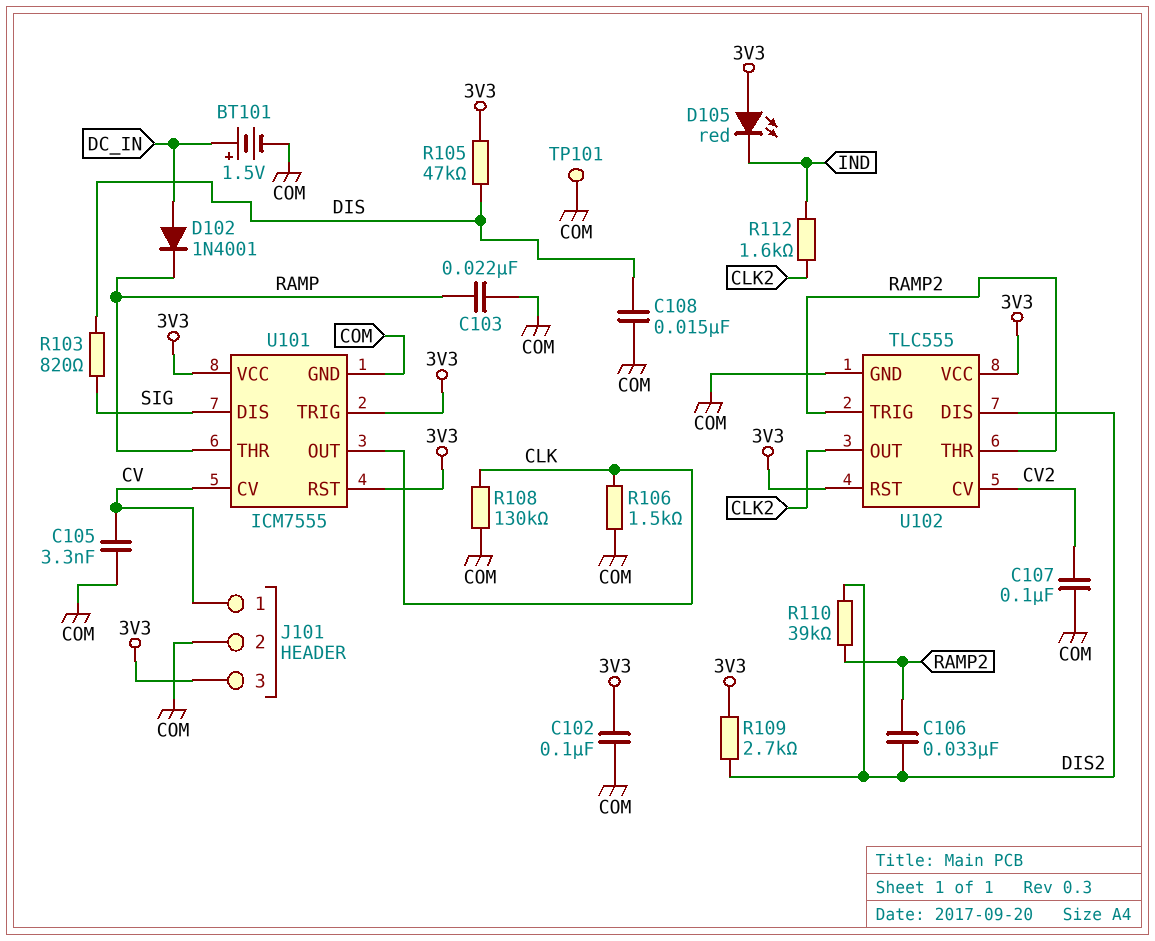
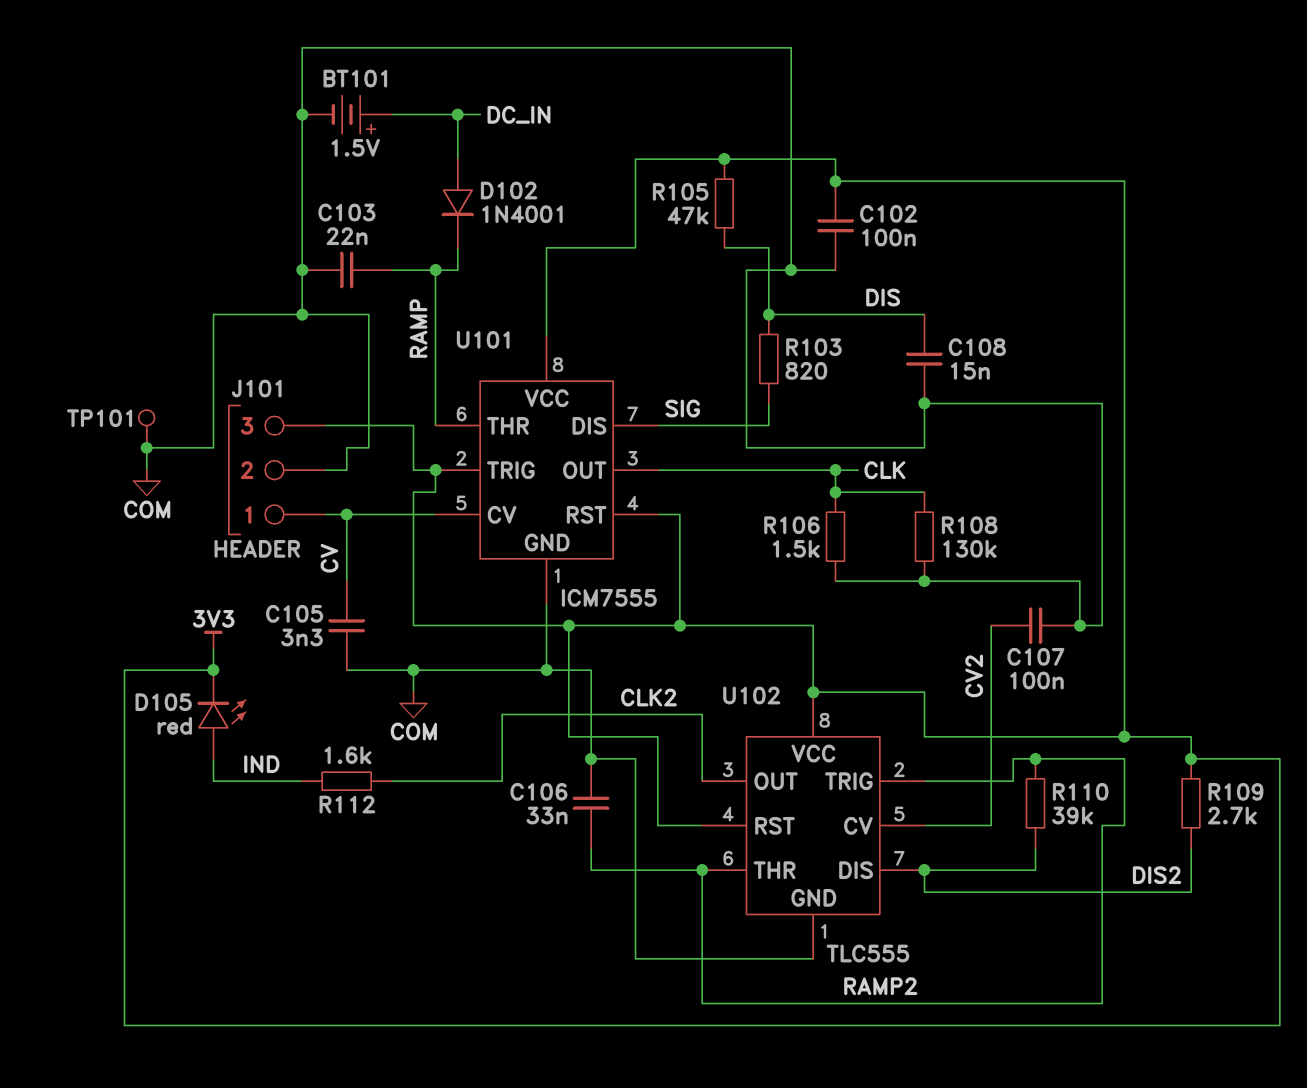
C106: 33nF (DIS2, RAMP2) -> 33nF (COM, RAMP2)
D105: LED red (A 3V3, K IND) -> LED red (A IND, K 3V3)

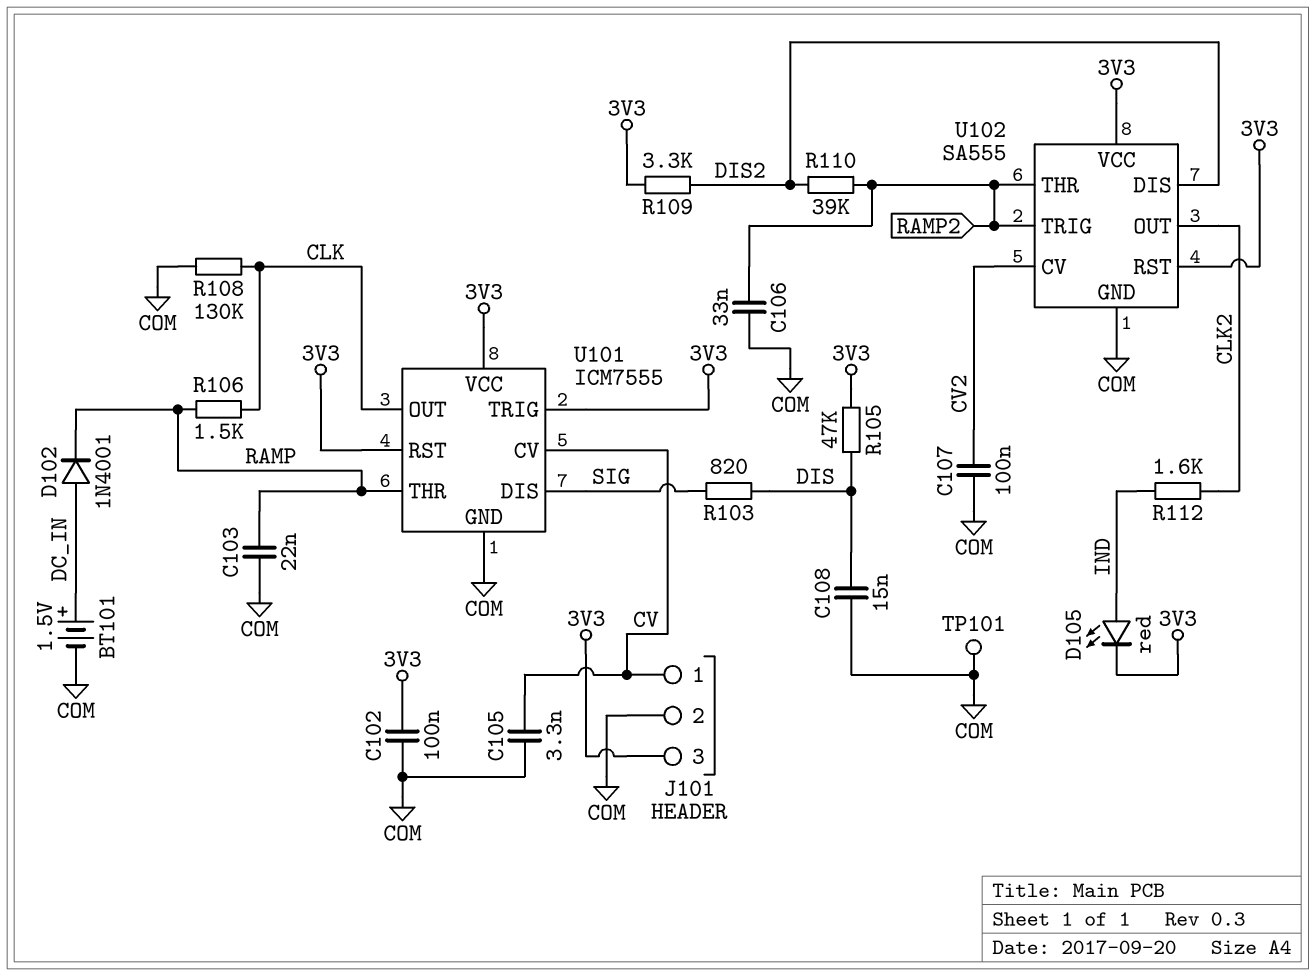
R106: 1.5k (CLK, COM) -> 1.5k (CLK, RAMP)
R109: 2.7k (3V3, DIS2) -> 3.3k (3V3, DIS2)
U102: TLC555 -> SA555

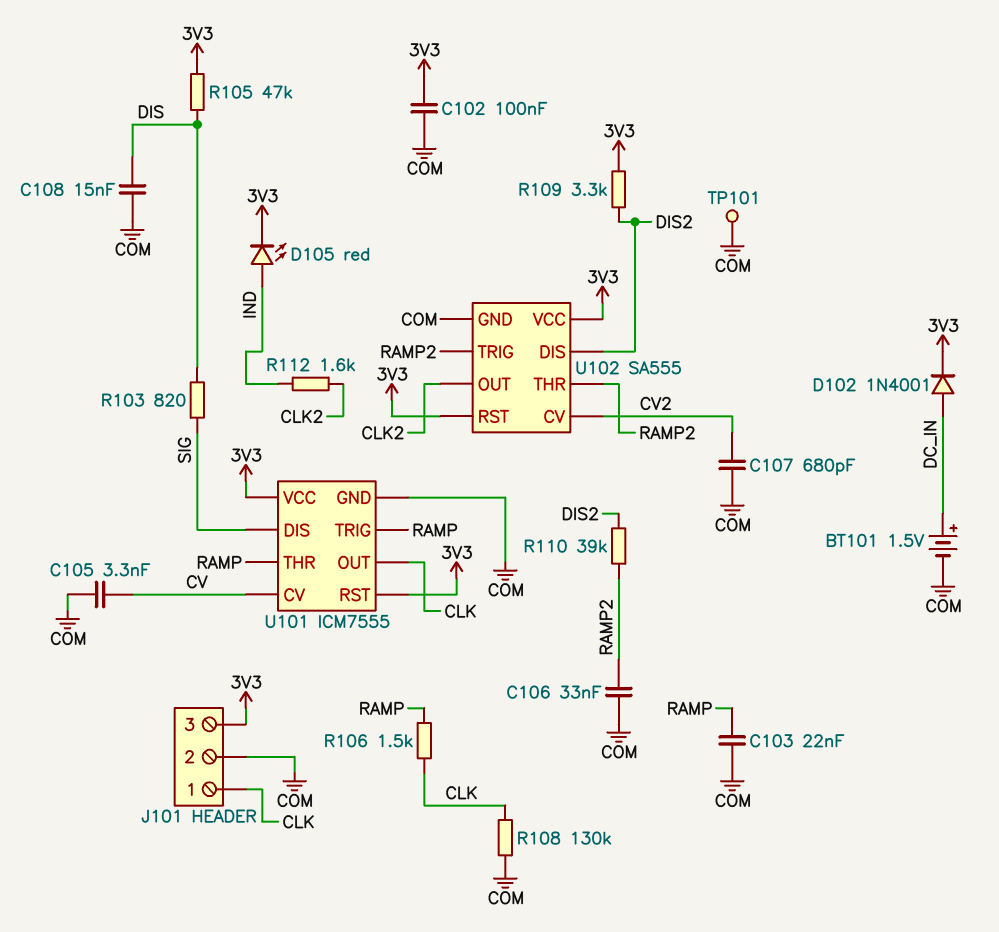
C107: 100nF (COM, CV2) -> 680pF (COM, CV2)
D102: diode 1N4001 (A DC_IN, K RAMP) -> diode 1N4001 (A DC_IN, K 3V3)
J101 pin 1: CV -> CLK
U101 pin TRIG: 3V3 -> RAMP

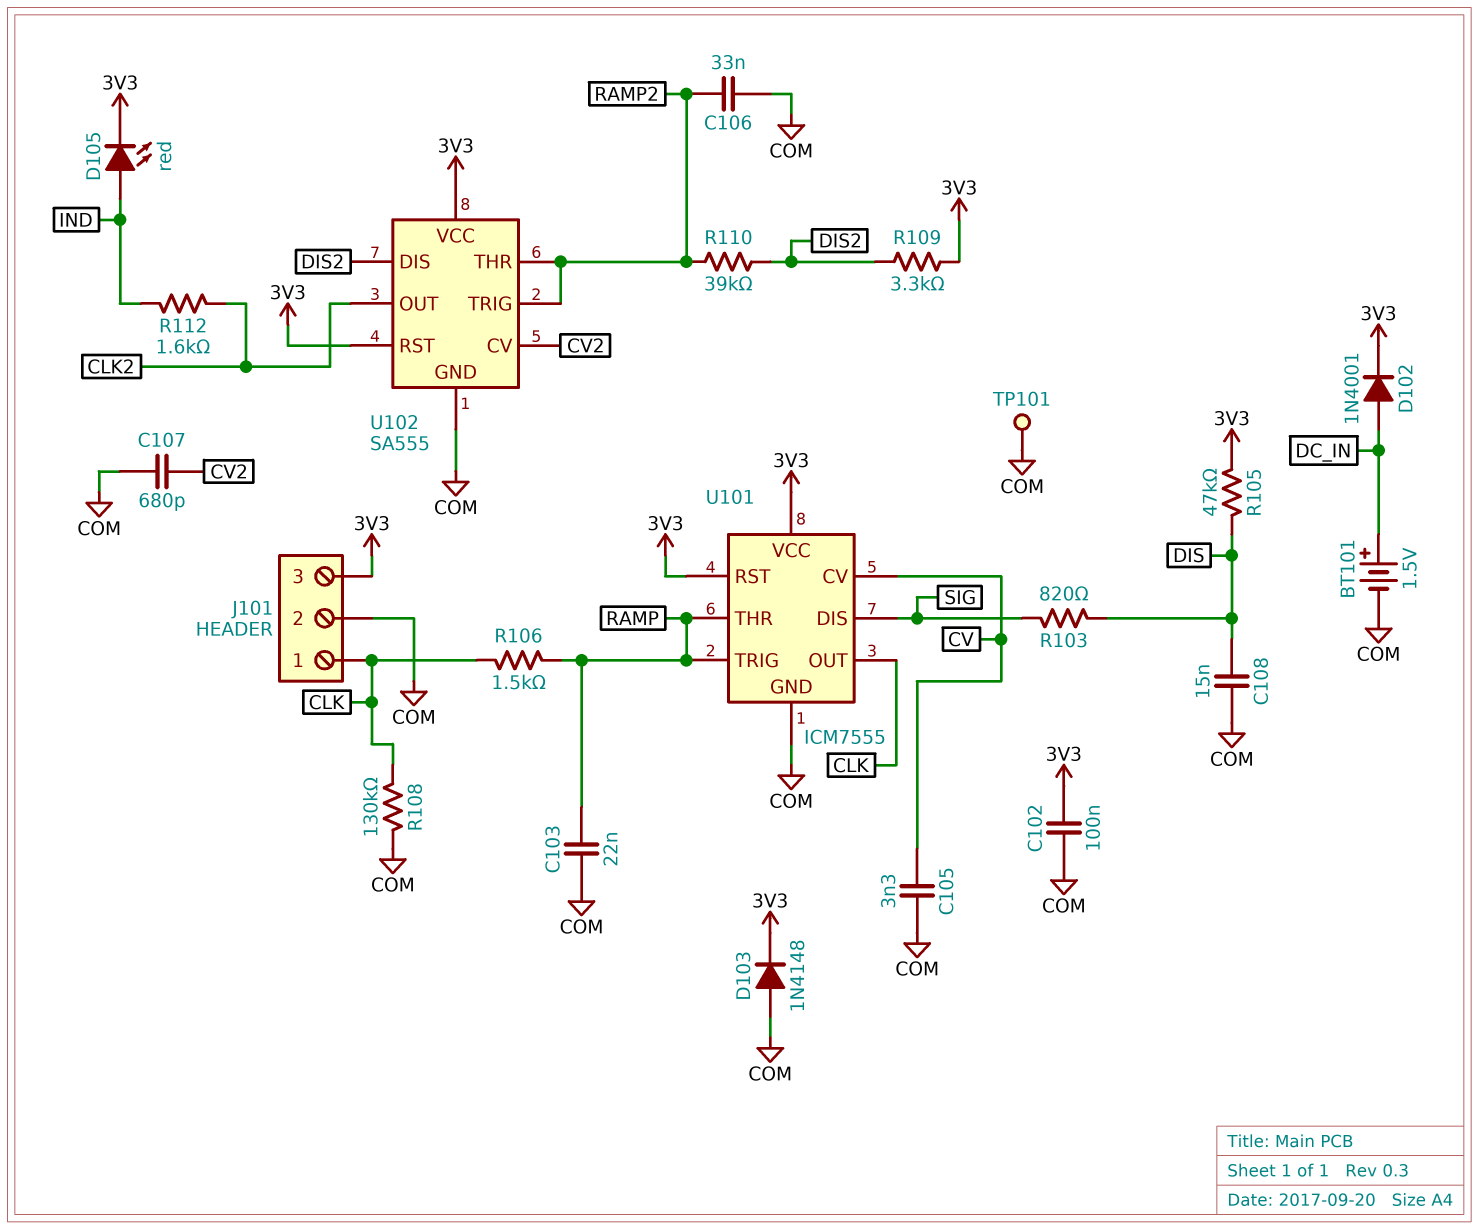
D103: none -> diode 1N4148 (A COM, K 3V3)

